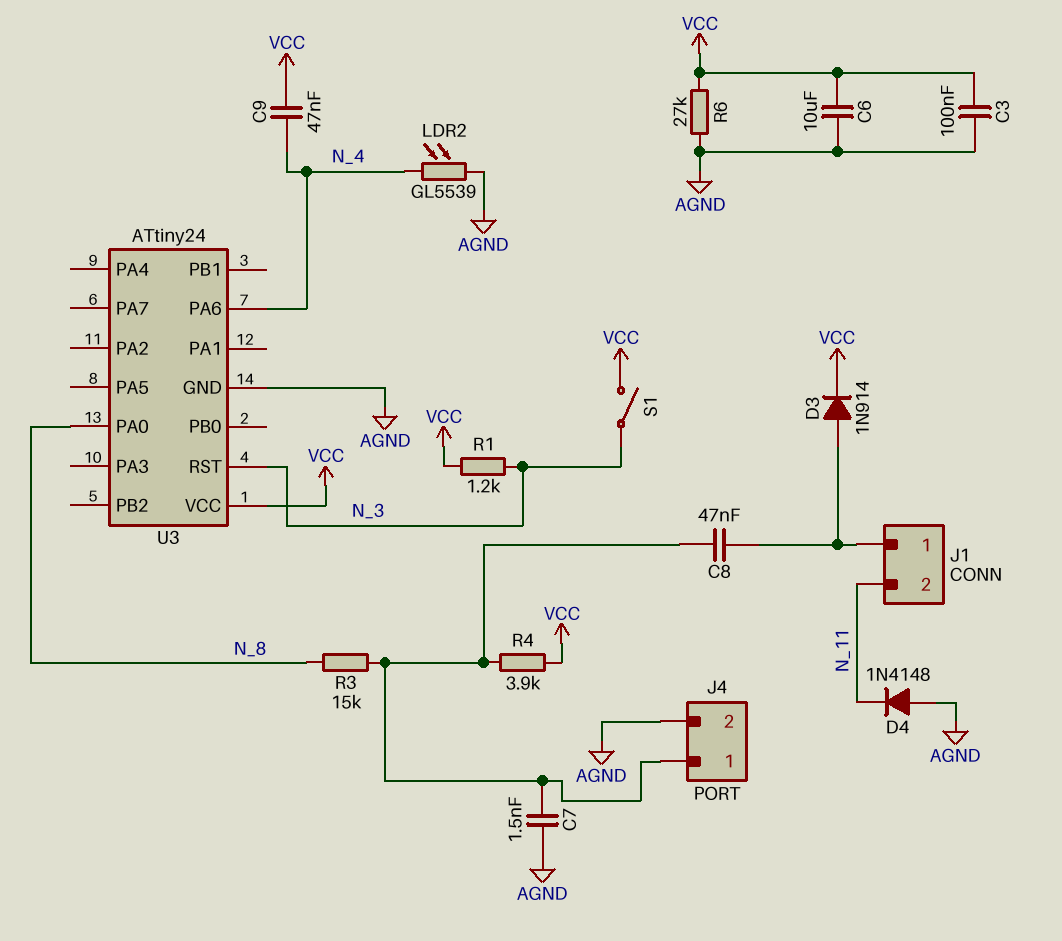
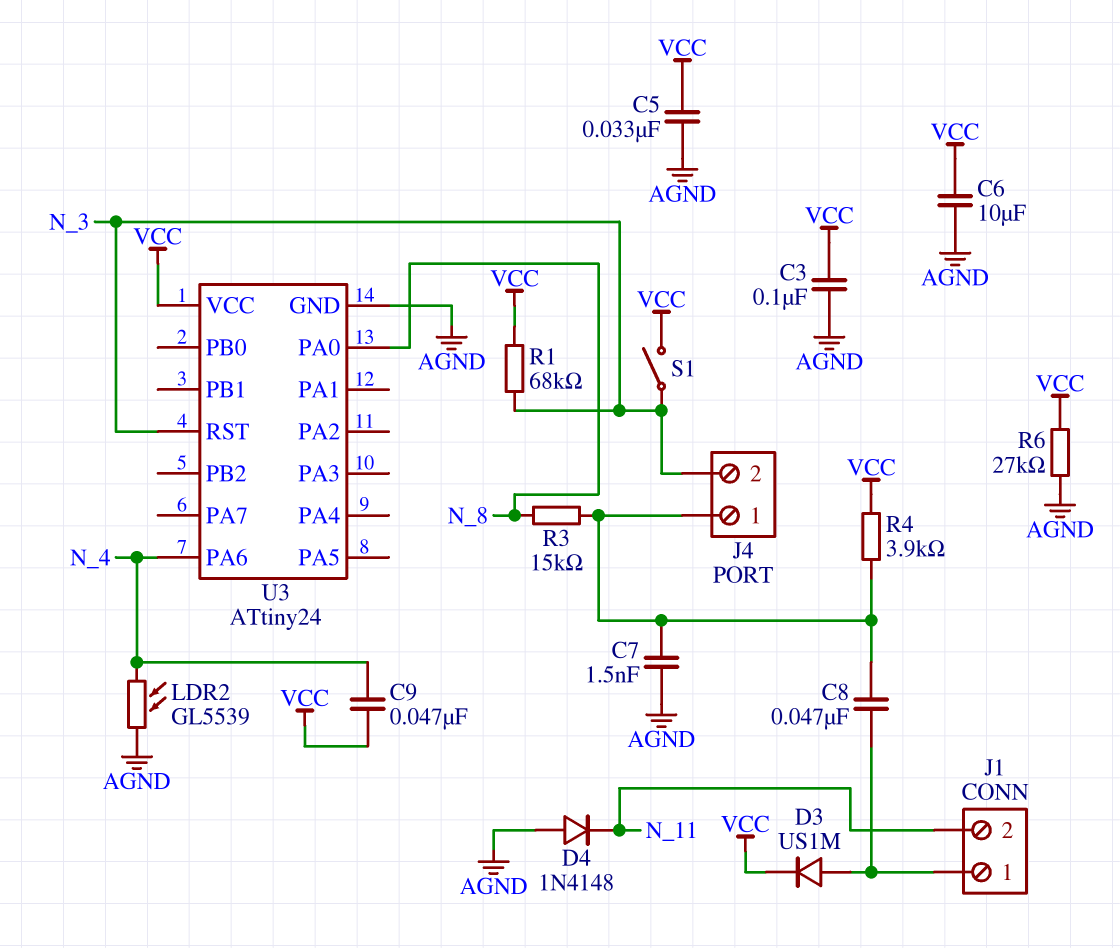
C5: none -> 33nF (AGND, VCC)
D3: diode 1N914 (A J1/1, K VCC) -> diode US1M (A J1/1, K VCC)
J4 pin 2: AGND -> N_3
R1: 1.2k (N_3, VCC) -> 68k (N_3, VCC)

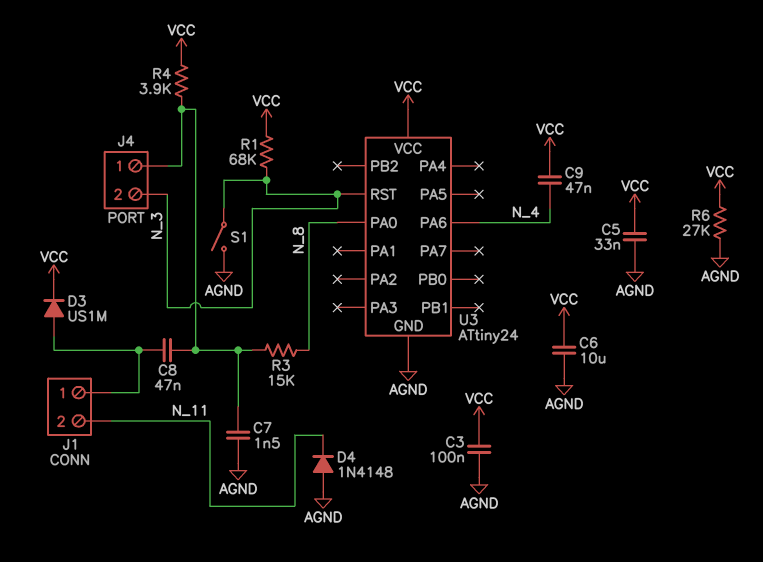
LDR2: GL5539 (AGND, N_4) -> none
S1: switch (N_3, VCC) -> switch (AGND, N_3)

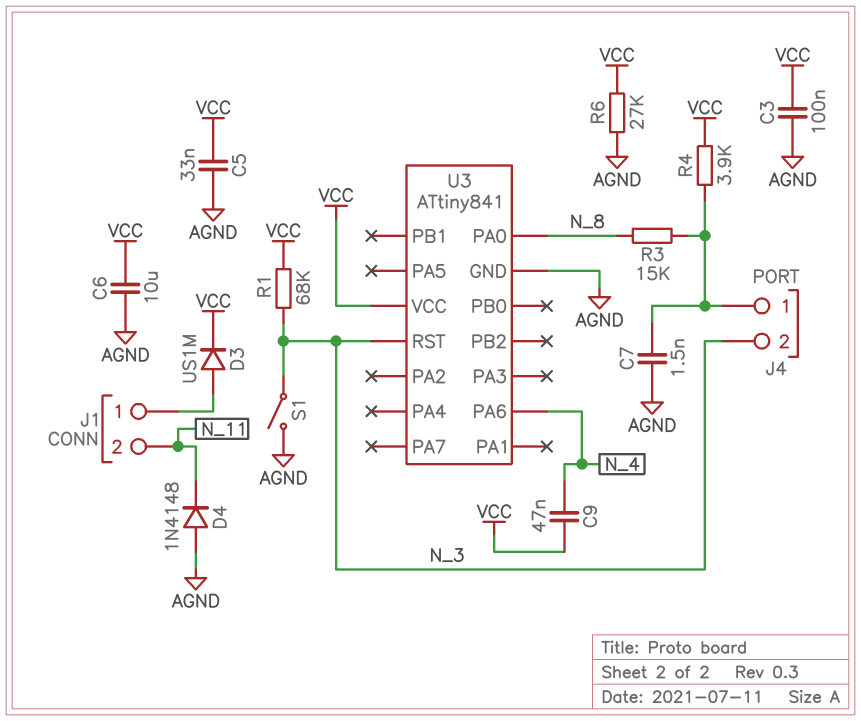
C8: 47nF (J1/1, J4/1) -> none
U3: ATtiny24 -> ATtiny841

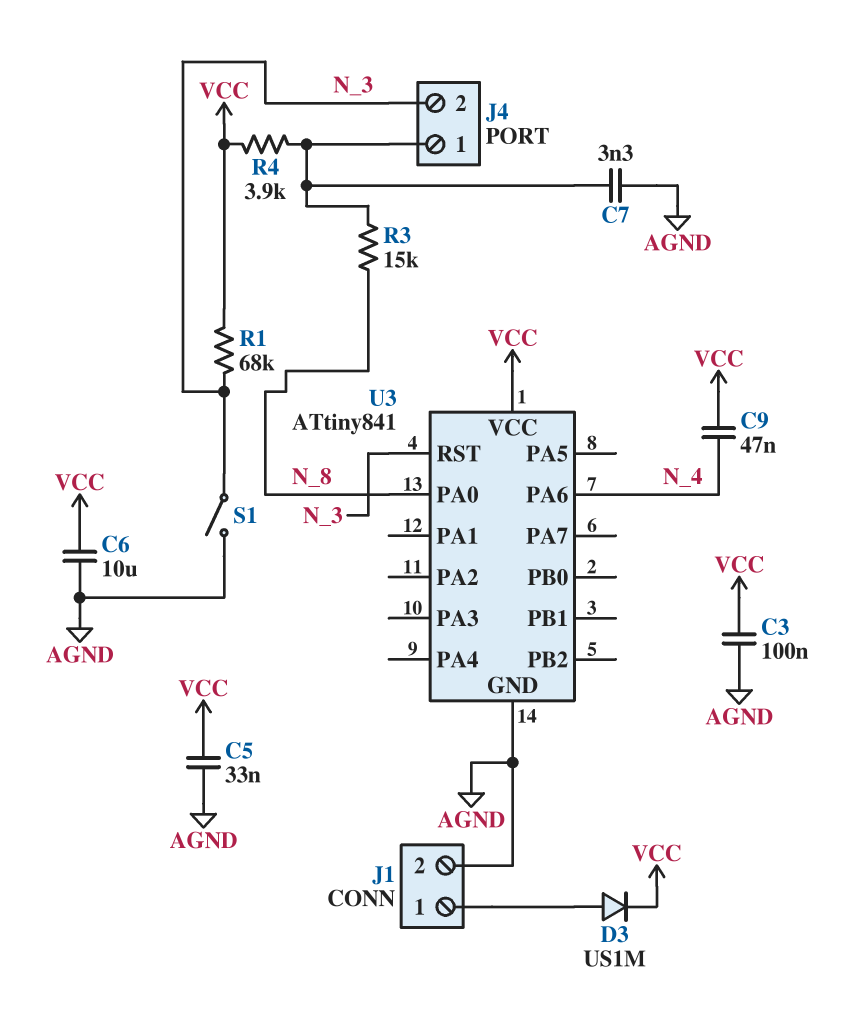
C7: 1.5nF (AGND, J4/1) -> 3.3nF (AGND, J4/1)
D4: diode 1N4148 (A AGND, K N_11) -> none
J1 pin 2: N_11 -> AGND
R6: 27k (AGND, VCC) -> none

